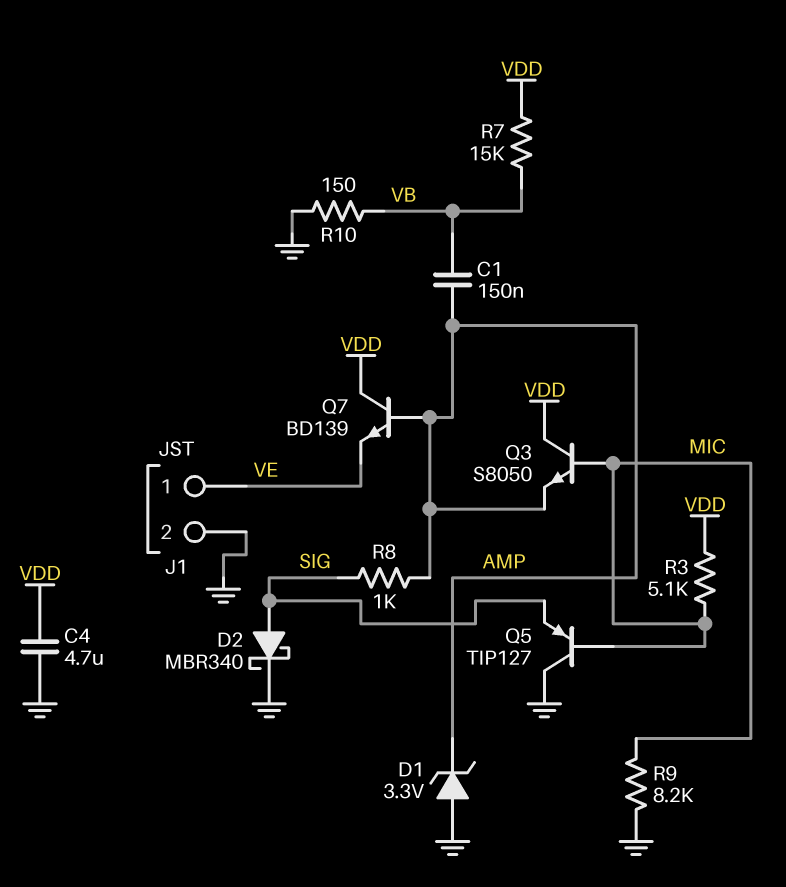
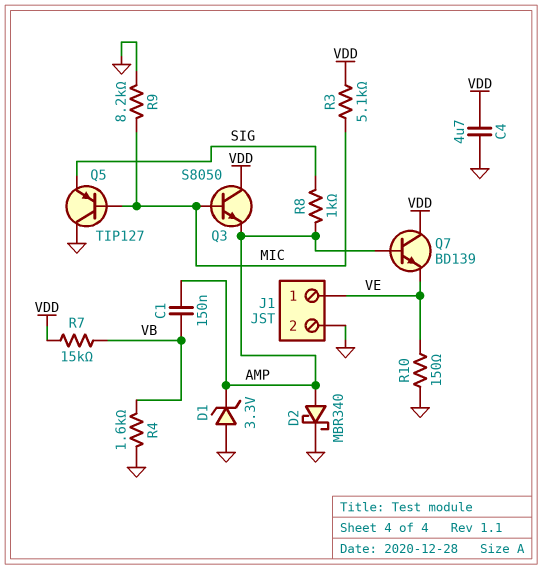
D2: schottky MBR340 (A SIG, K GND) -> schottky MBR340 (A AMP, K GND)
R4: none -> 1.6k (GND, VB)
R10: 150 (GND, VB) -> 150 (GND, VE)

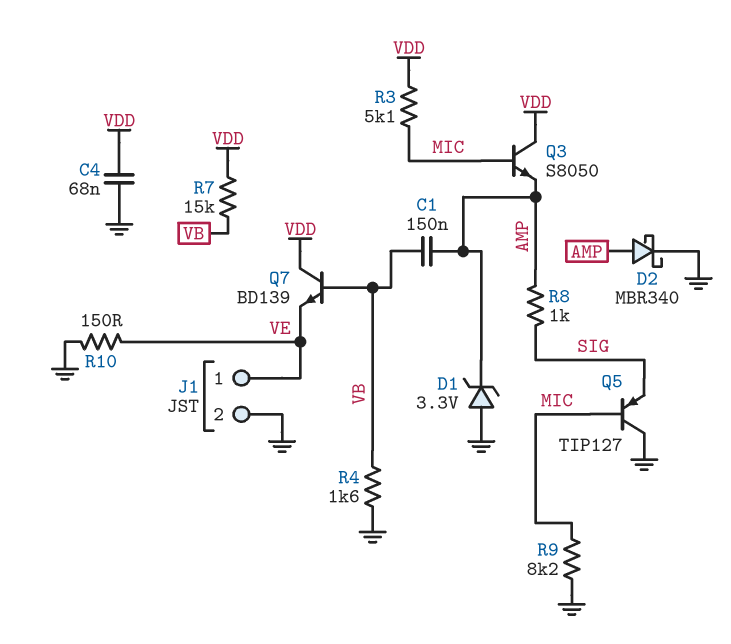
C4: 4.7uF (GND, VDD) -> 68nF (GND, VDD)
Q7: NPN BD139 (B AMP, C VDD, E VE) -> NPN BD139 (B VB, C VDD, E VE)

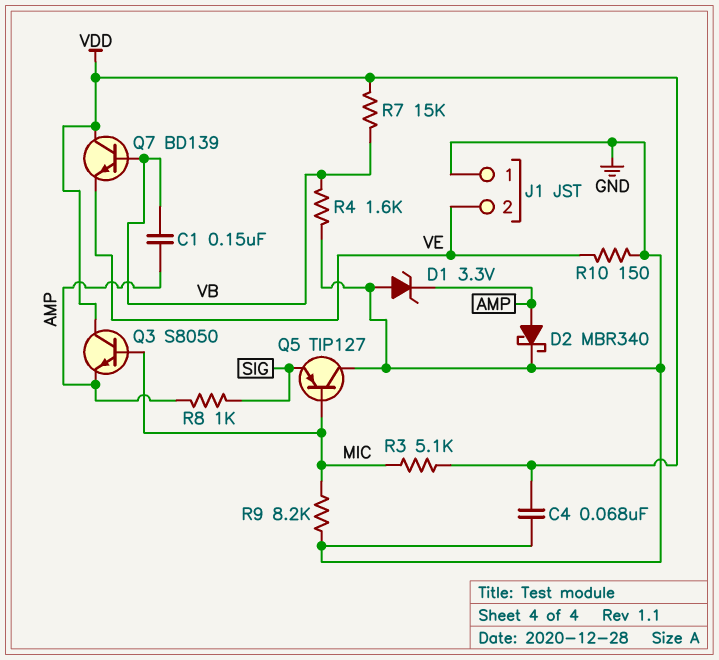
J1 pin 1: VE -> GND
J1 pin 2: GND -> VE

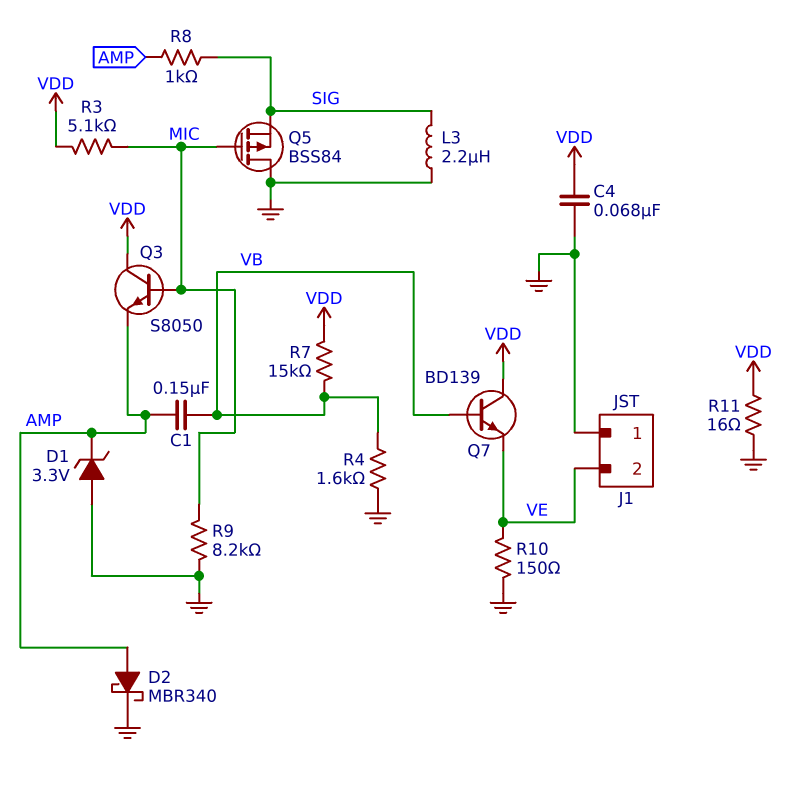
L3: none -> 2.2uH (GND, SIG)
Q5: PNP TIP127 (B MIC, C GND, E SIG) -> PMOS BSS84 (G MIC, D GND, S SIG)
R11: none -> 16 (GND, VDD)

